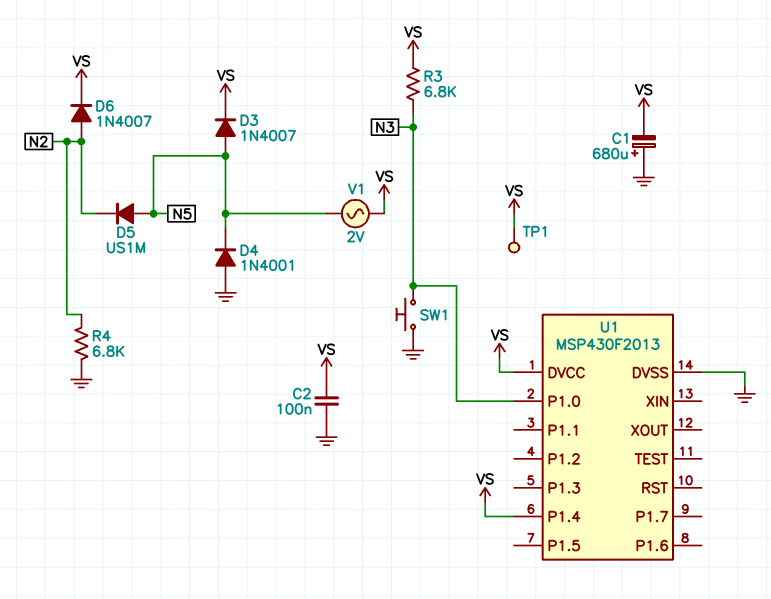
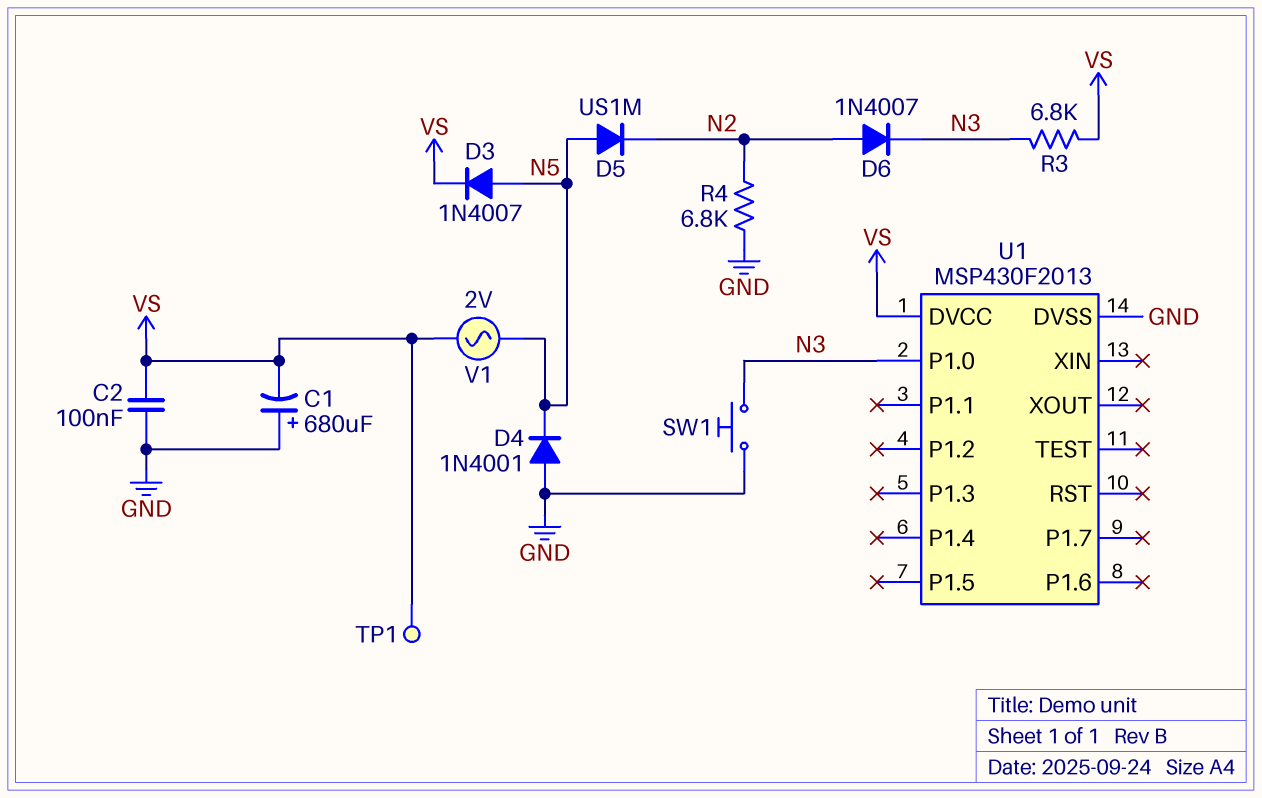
D6: diode 1N4007 (A N2, K VS) -> diode 1N4007 (A N2, K N3)
U1 pin P1.4: VS -> none

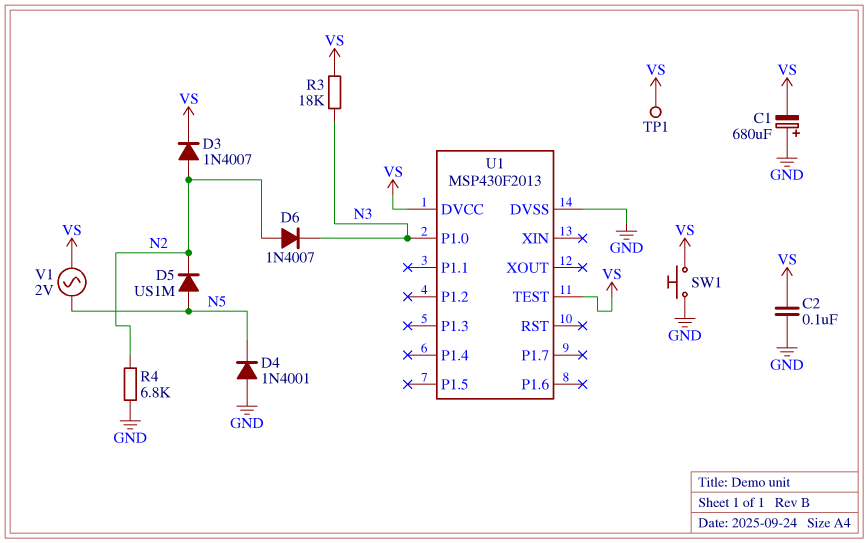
D3: diode 1N4007 (A N5, K VS) -> diode 1N4007 (A N2, K VS)
R3: 6.8k (N3, VS) -> 18k (N3, VS)
SW1: button (GND, N3) -> button (GND, VS)
U1 pin TEST: none -> VS

